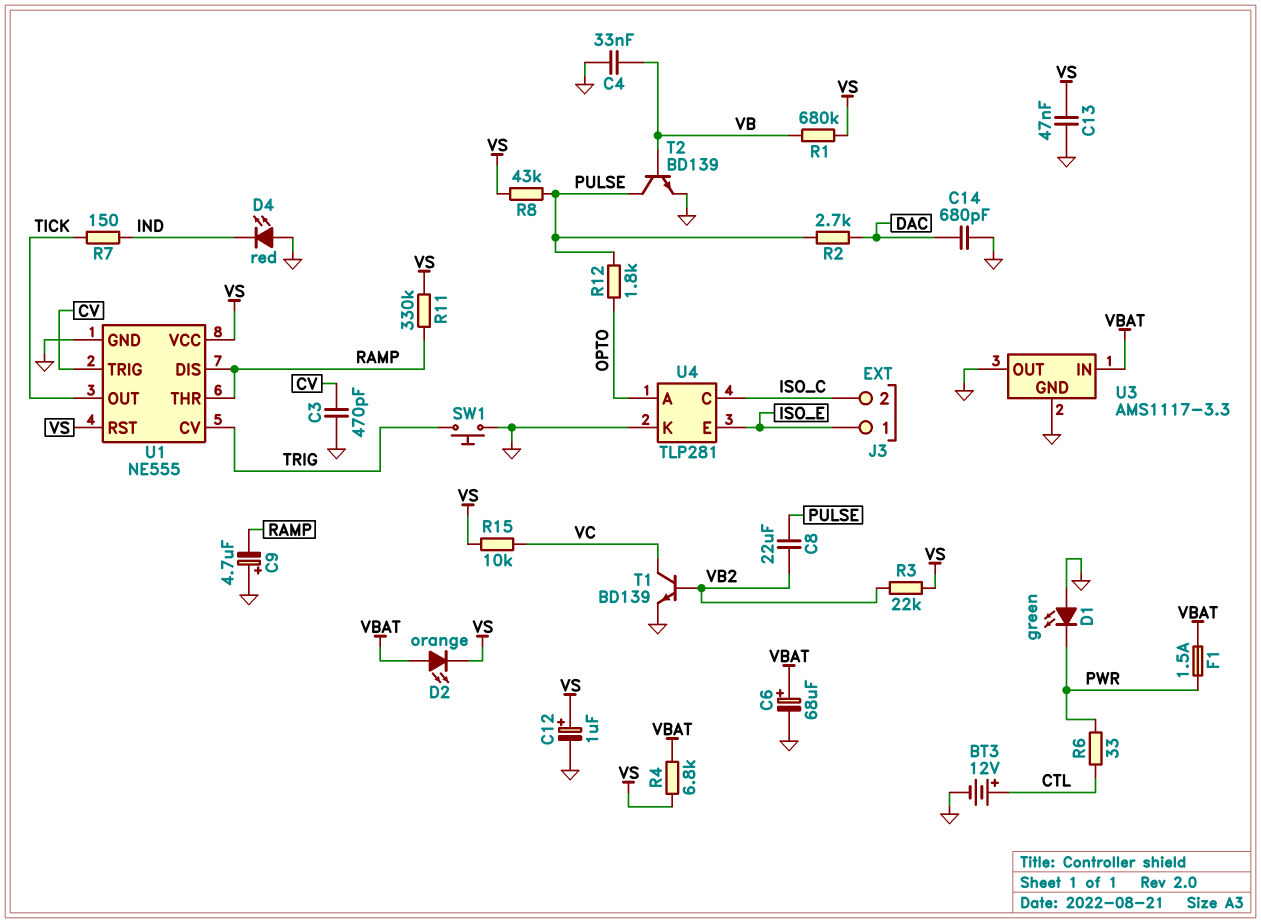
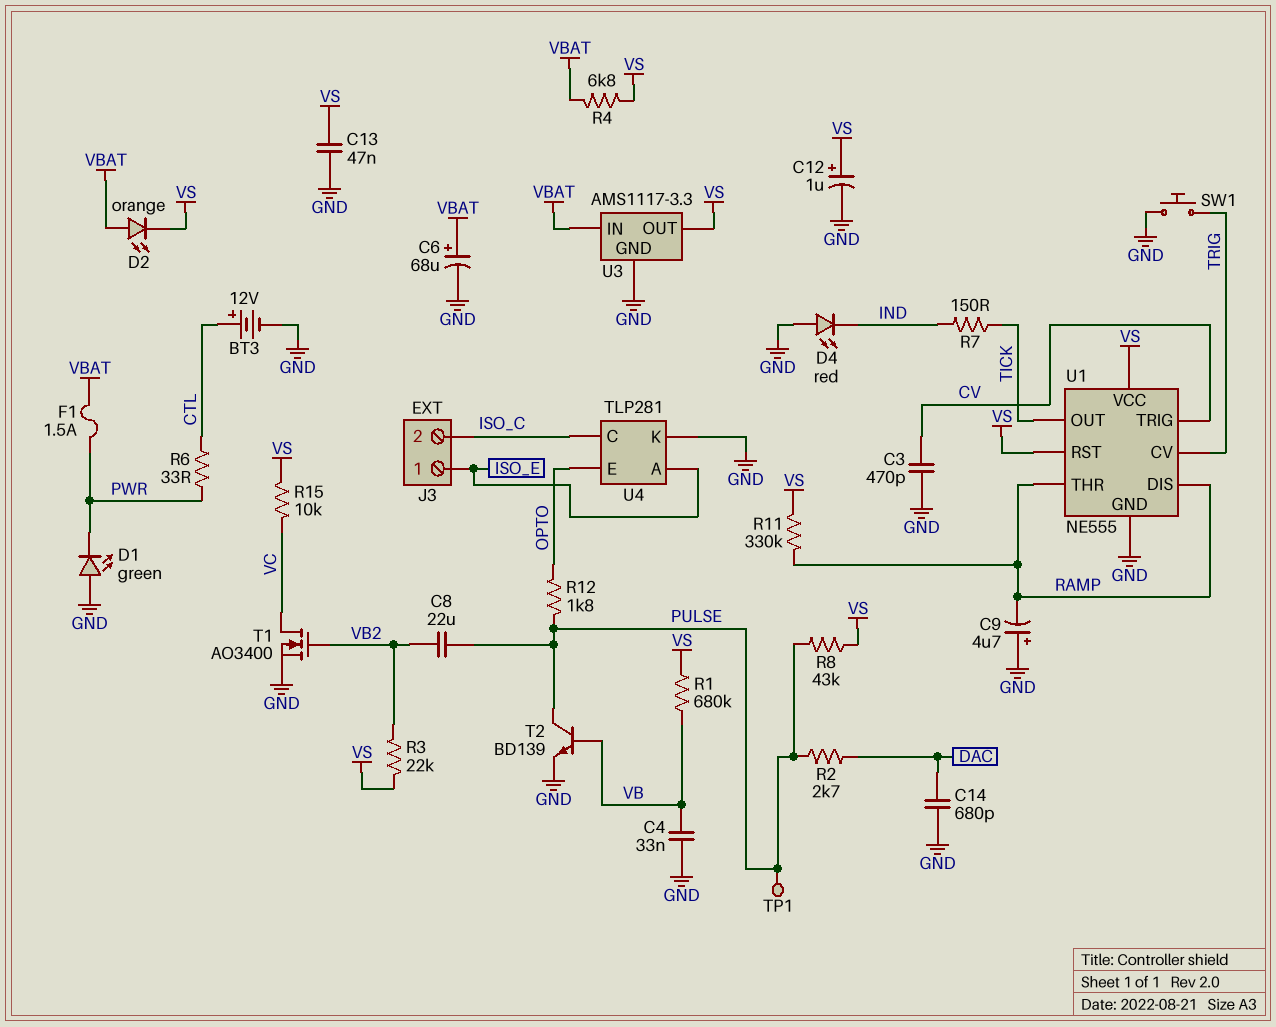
T1: NPN BD139 (B VB2, C VC, E GND) -> NMOS AO3400 (G VB2, D VC, S GND)
TP1: none -> test point (PULSE)
U3 pin OUT: GND -> VS
U4 pin A: OPTO -> ISO_E
U4 pin E: ISO_E -> OPTO

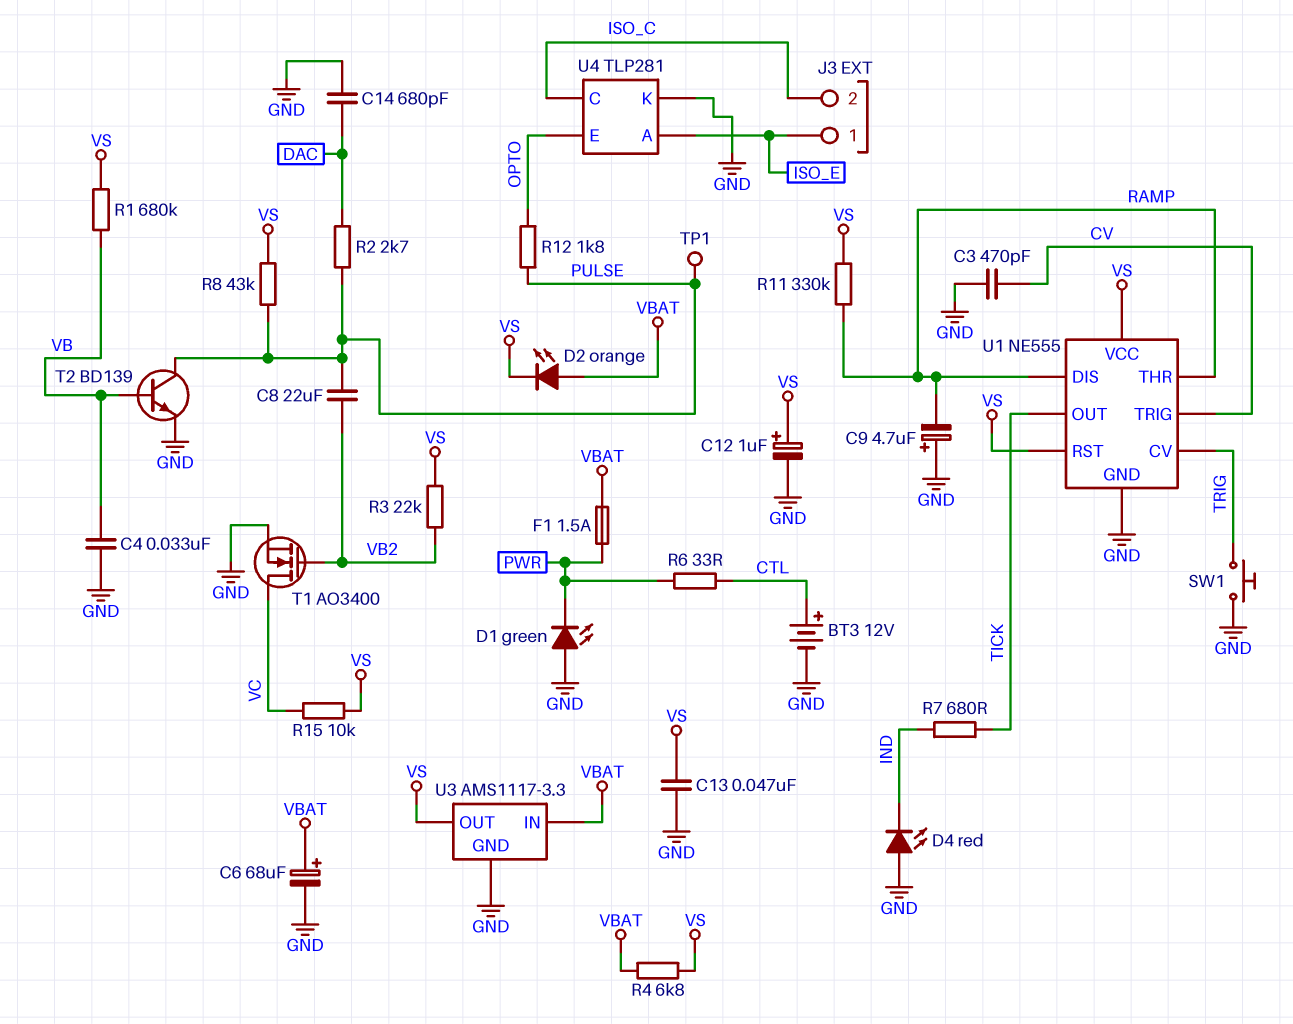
R7: 150 (IND, TICK) -> 680 (IND, TICK)

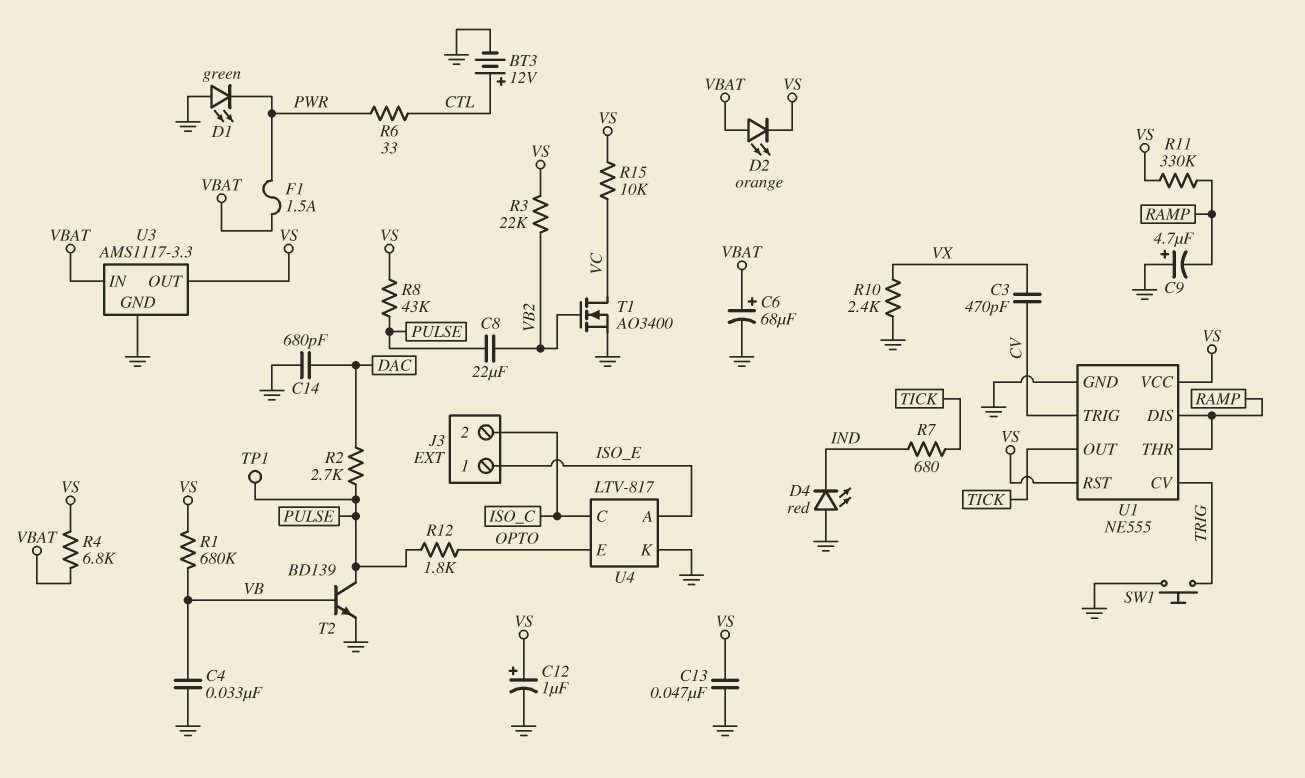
C3: 470pF (CV, GND) -> 470pF (CV, VX)
R10: none -> 2.4k (GND, VX)
U4: TLP281 -> LTV-817

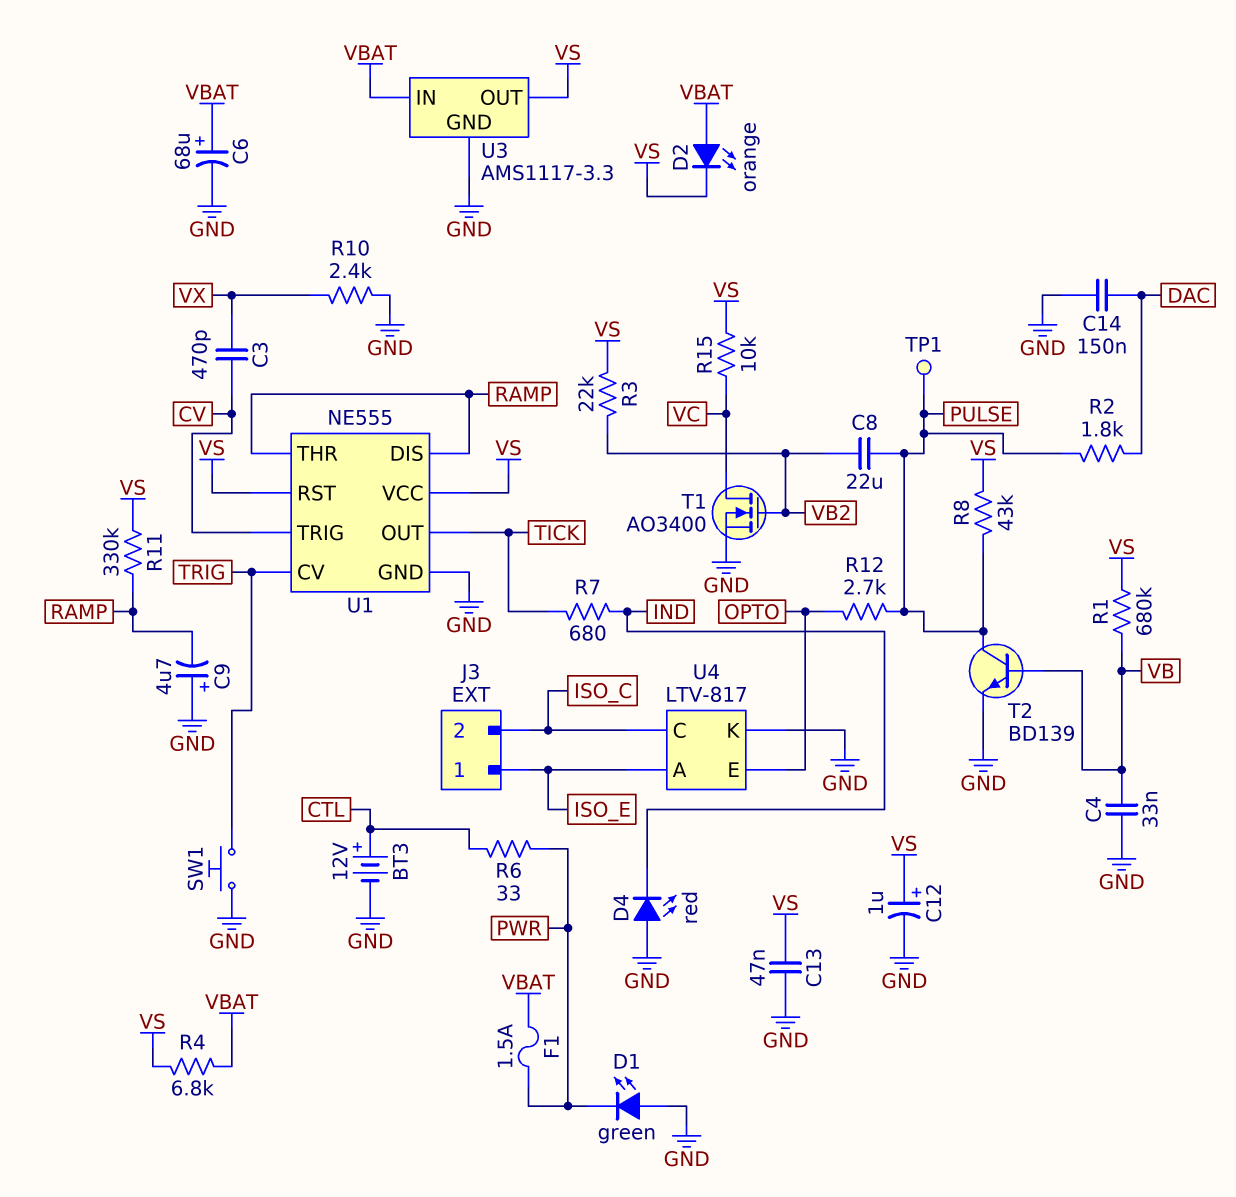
C14: 680pF (DAC, GND) -> 150nF (DAC, GND)
R2: 2.7k (DAC, PULSE) -> 1.8k (DAC, PULSE)
R12: 1.8k (OPTO, PULSE) -> 2.7k (OPTO, PULSE)

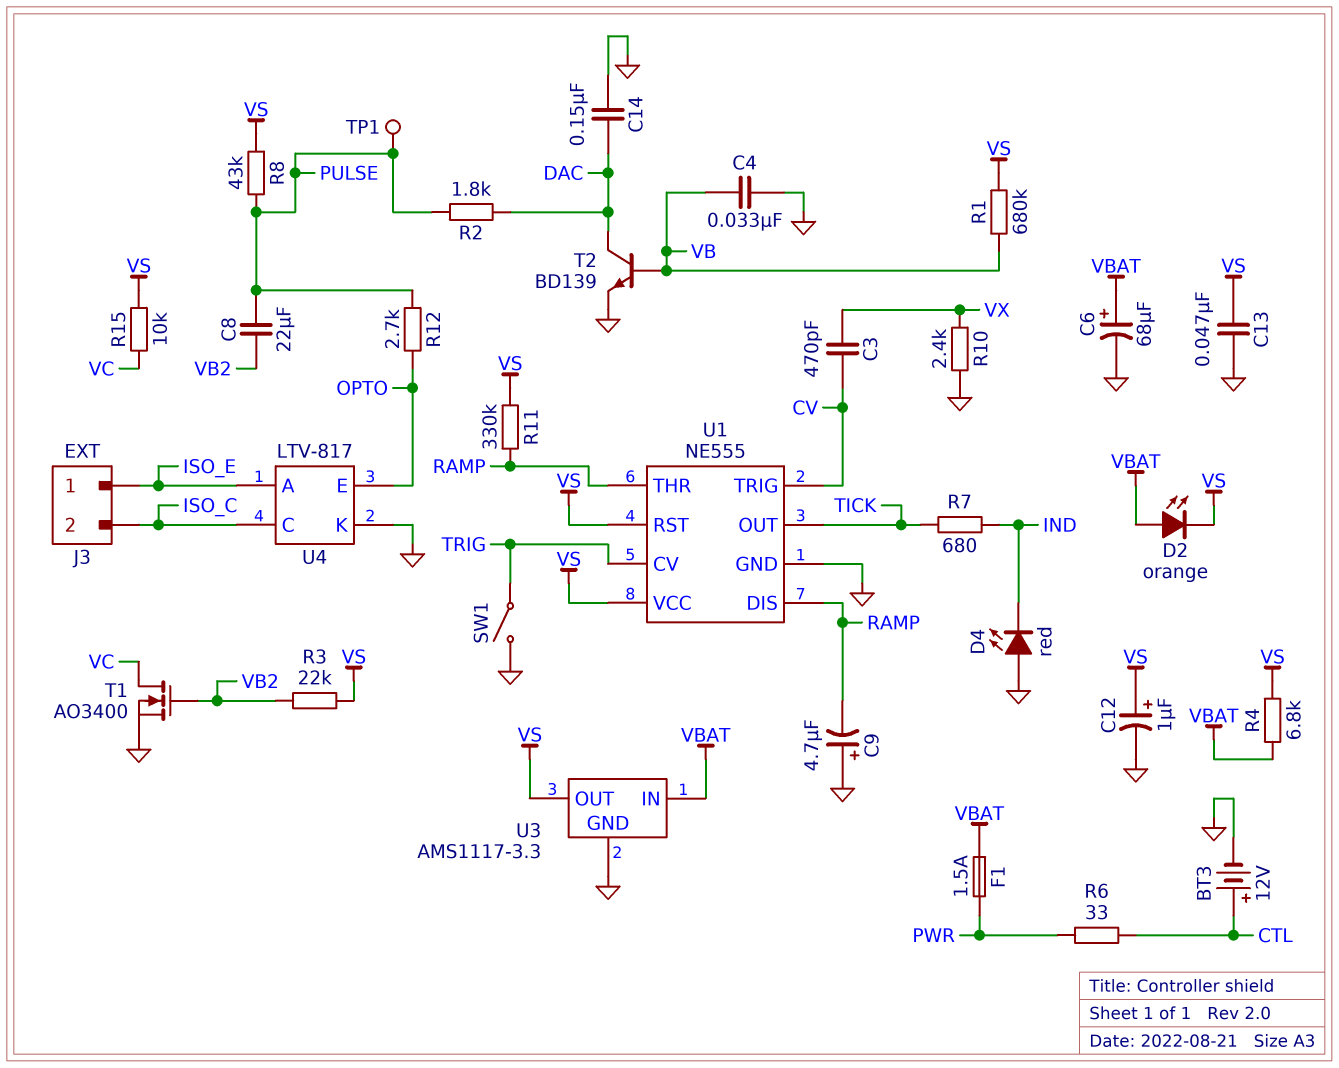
D1: LED green (A GND, K PWR) -> none
SW1: button (GND, TRIG) -> switch (GND, TRIG)
T2: NPN BD139 (B VB, C PULSE, E GND) -> NPN BD139 (B VB, C DAC, E GND)

